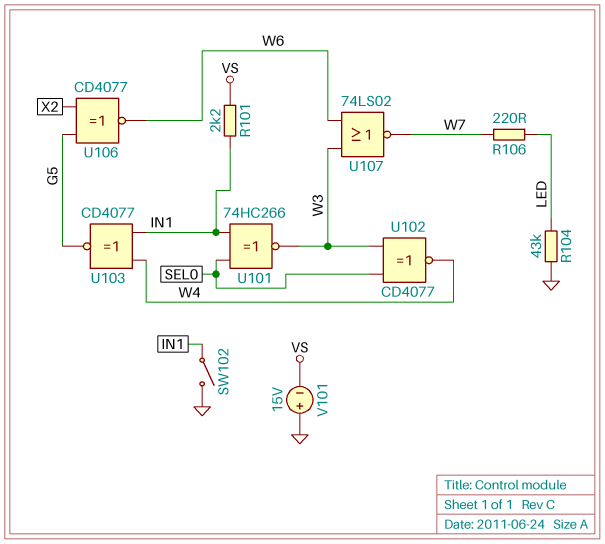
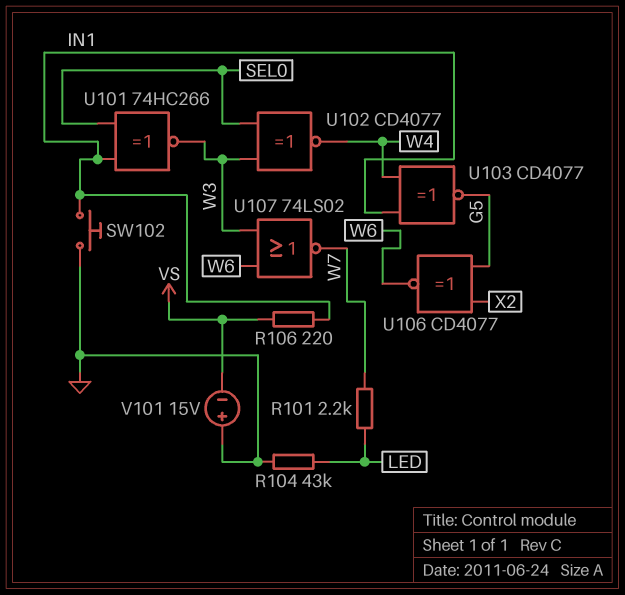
R101: 2.2k (IN1, VS) -> 2.2k (LED, W7)
R106: 220 (LED, W7) -> 220 (IN1, VS)
SW102: switch (GND, IN1) -> button (GND, IN1)

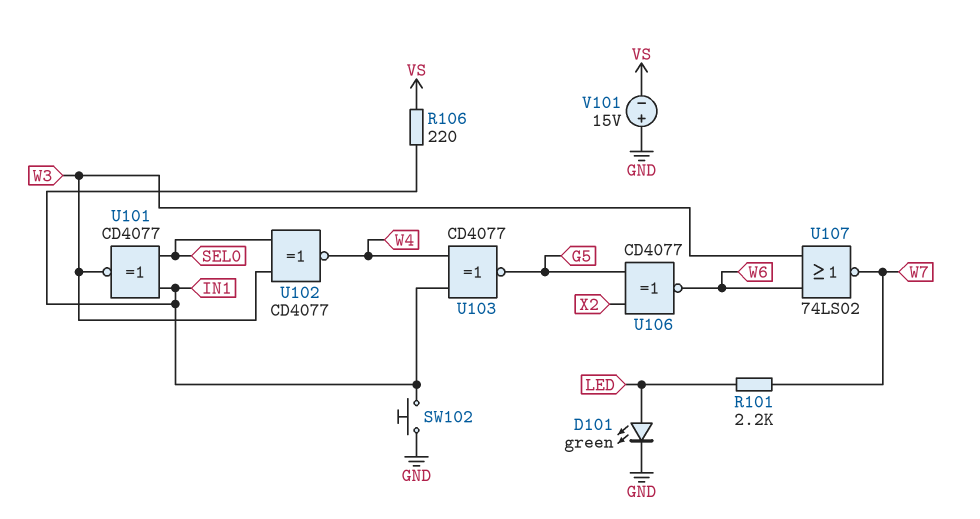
D101: none -> LED green (A LED, K GND)
R104: 43k (GND, LED) -> none
U101: XNOR 74HC266 (in IN1, in SEL0, out W3) -> XNOR CD4077 (in IN1, in SEL0, out W3)

